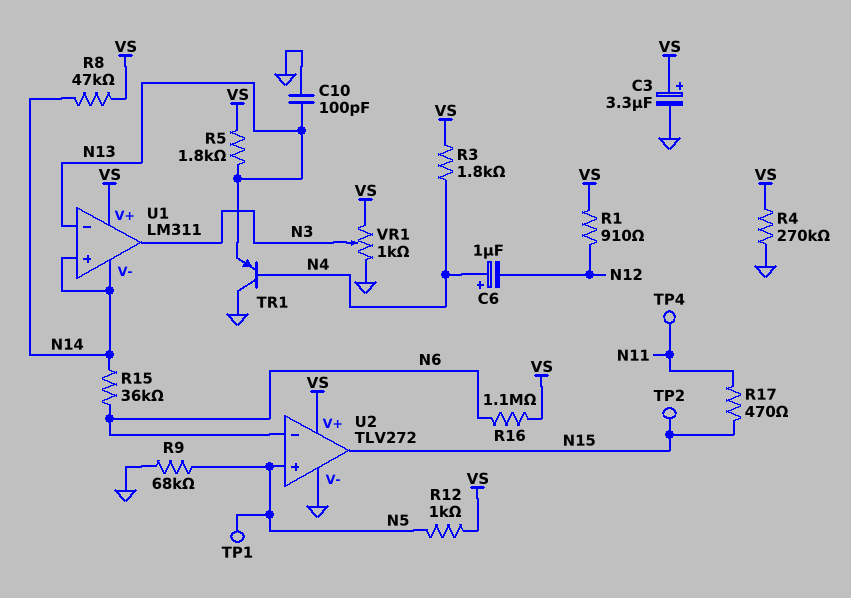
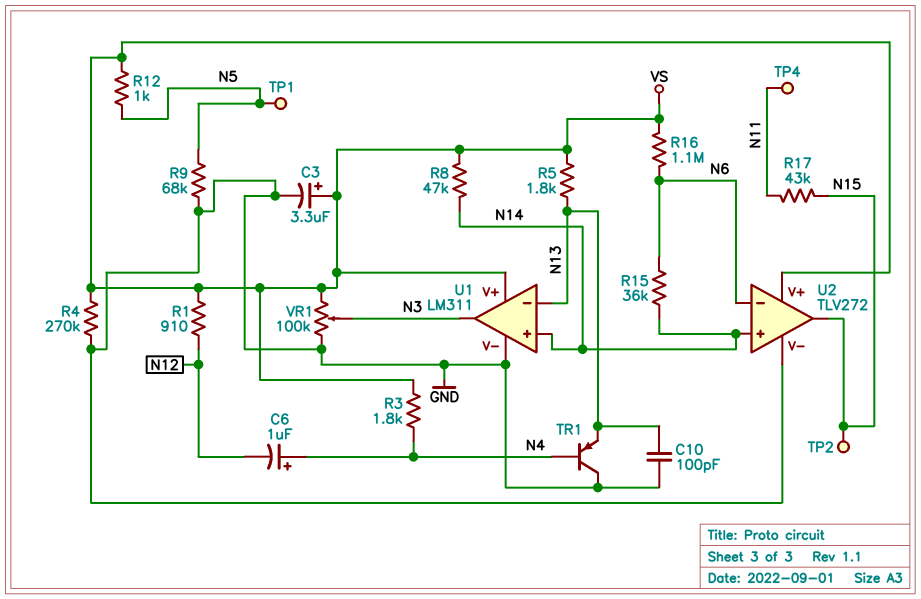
R17: 470 (N11, N15) -> 43k (N11, N15)
U1 pin V-: N14 -> GND
U2 pin in+: N5 -> N14
VR1: 1k (GND, VS, wiper N3) -> 100k (GND, VS, wiper N3)

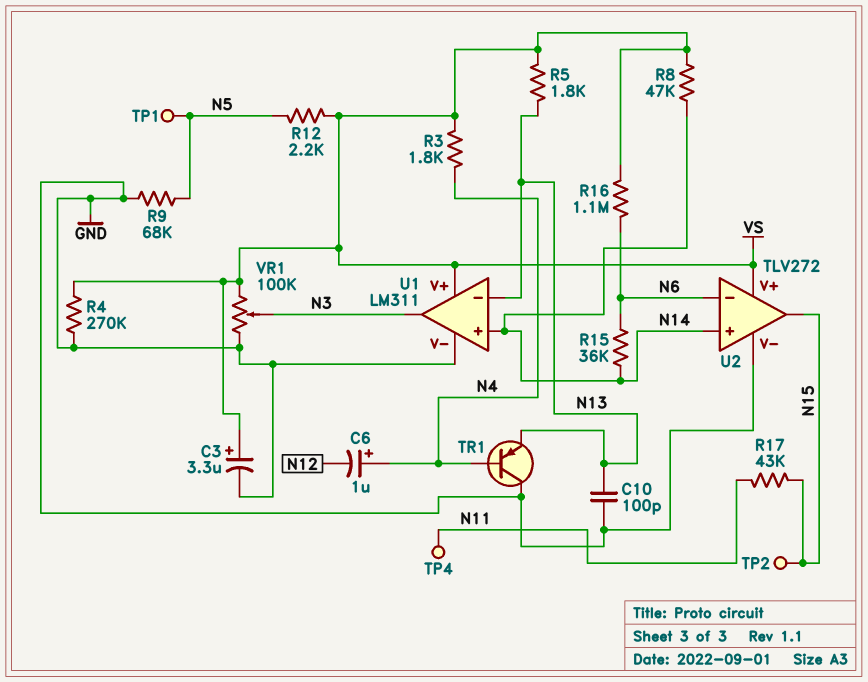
R1: 910 (N12, VS) -> none
R12: 1k (N5, VS) -> 2.2k (N5, VS)

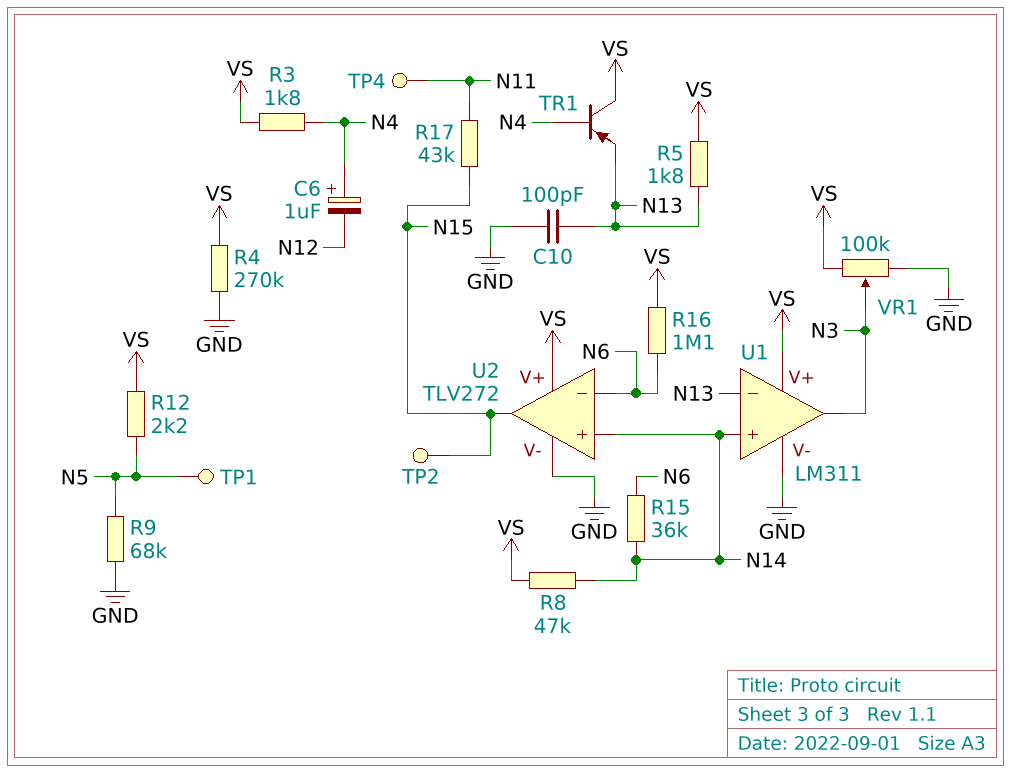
C3: 3.3uF (plus VS, minus GND) -> none
TR1: PNP (B N4, C GND, E N13) -> PNP (B N4, C VS, E N13)

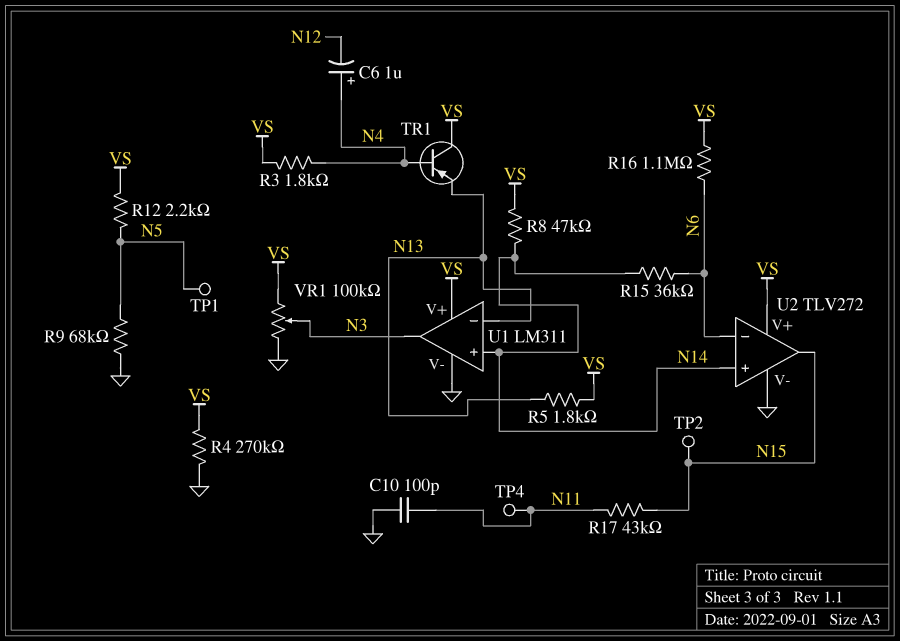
C10: 100pF (GND, N13) -> 100pF (GND, N11)

